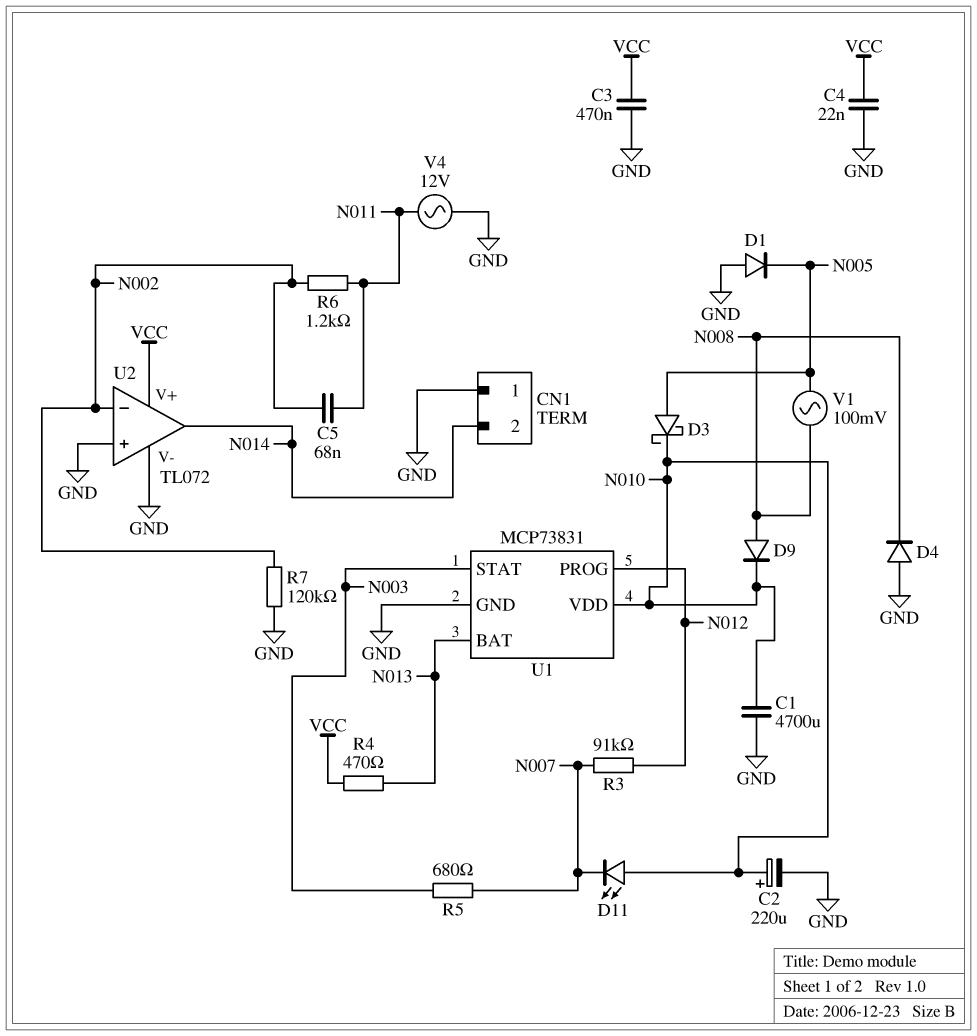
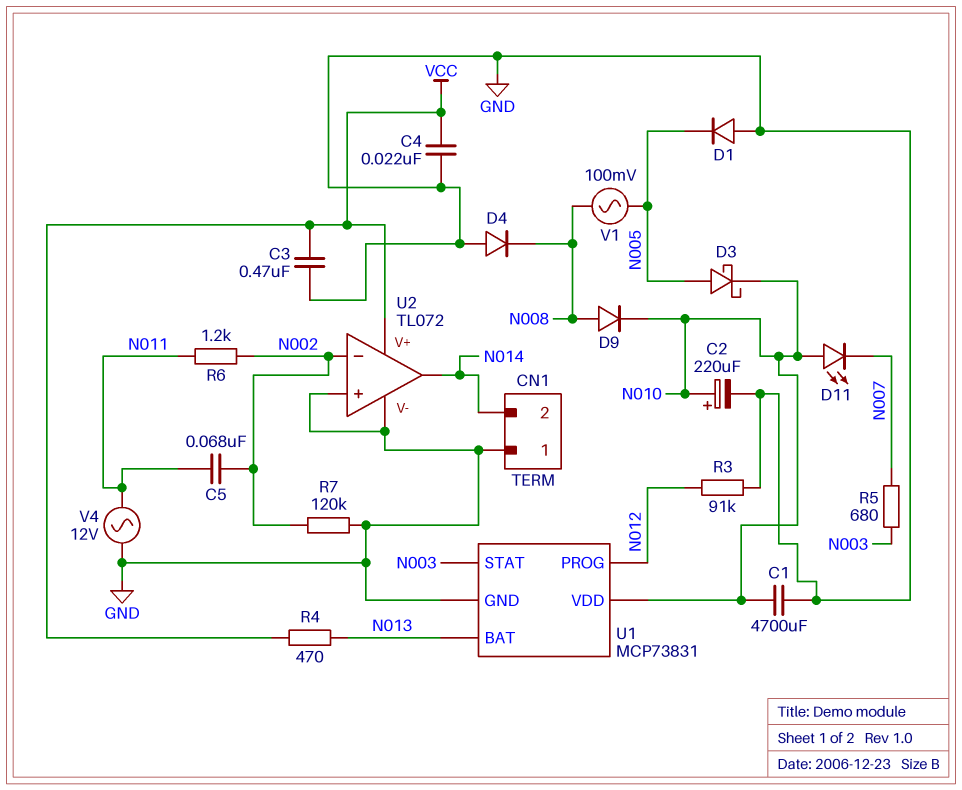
R3: 91k (N007, N012) -> 91k (GND, N012)

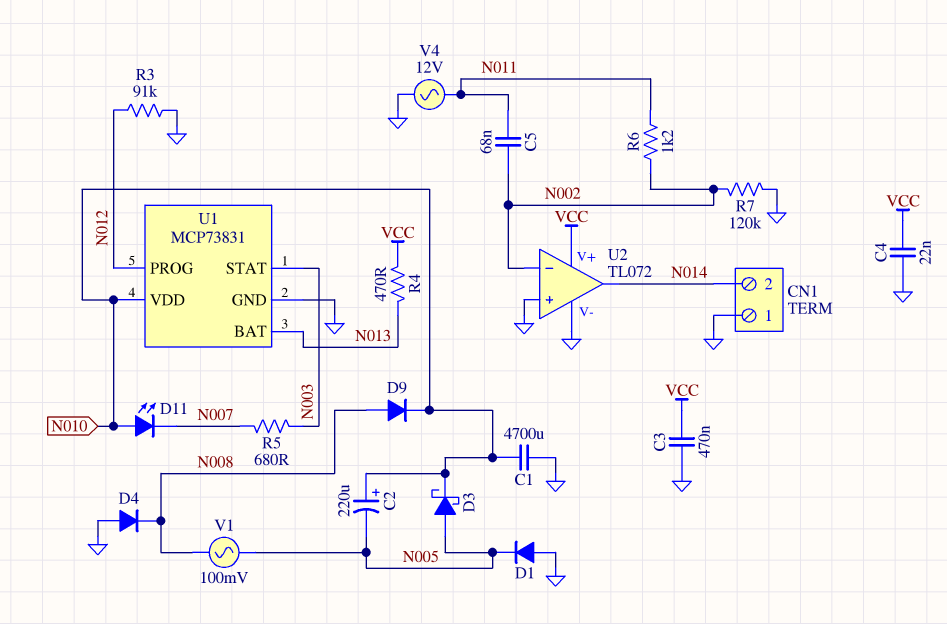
C2: 220uF (plus N010, minus GND) -> 220uF (plus N010, minus N005)

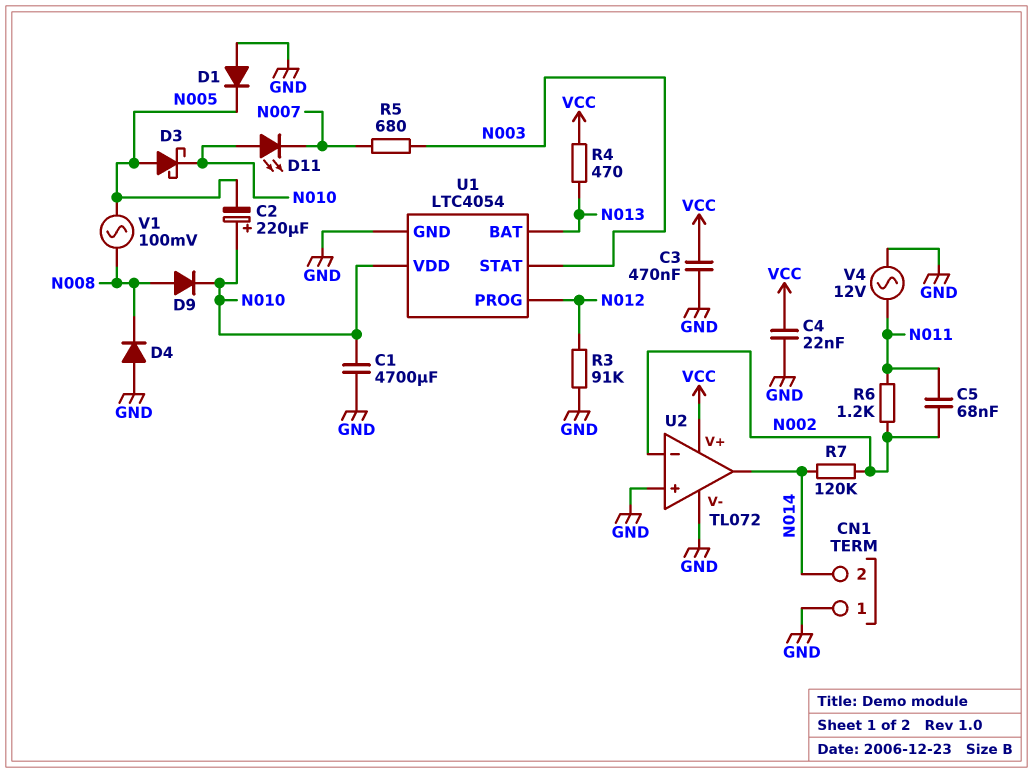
R7: 120k (GND, N002) -> 120k (N002, N014)
U1: MCP73831 -> LTC4054

